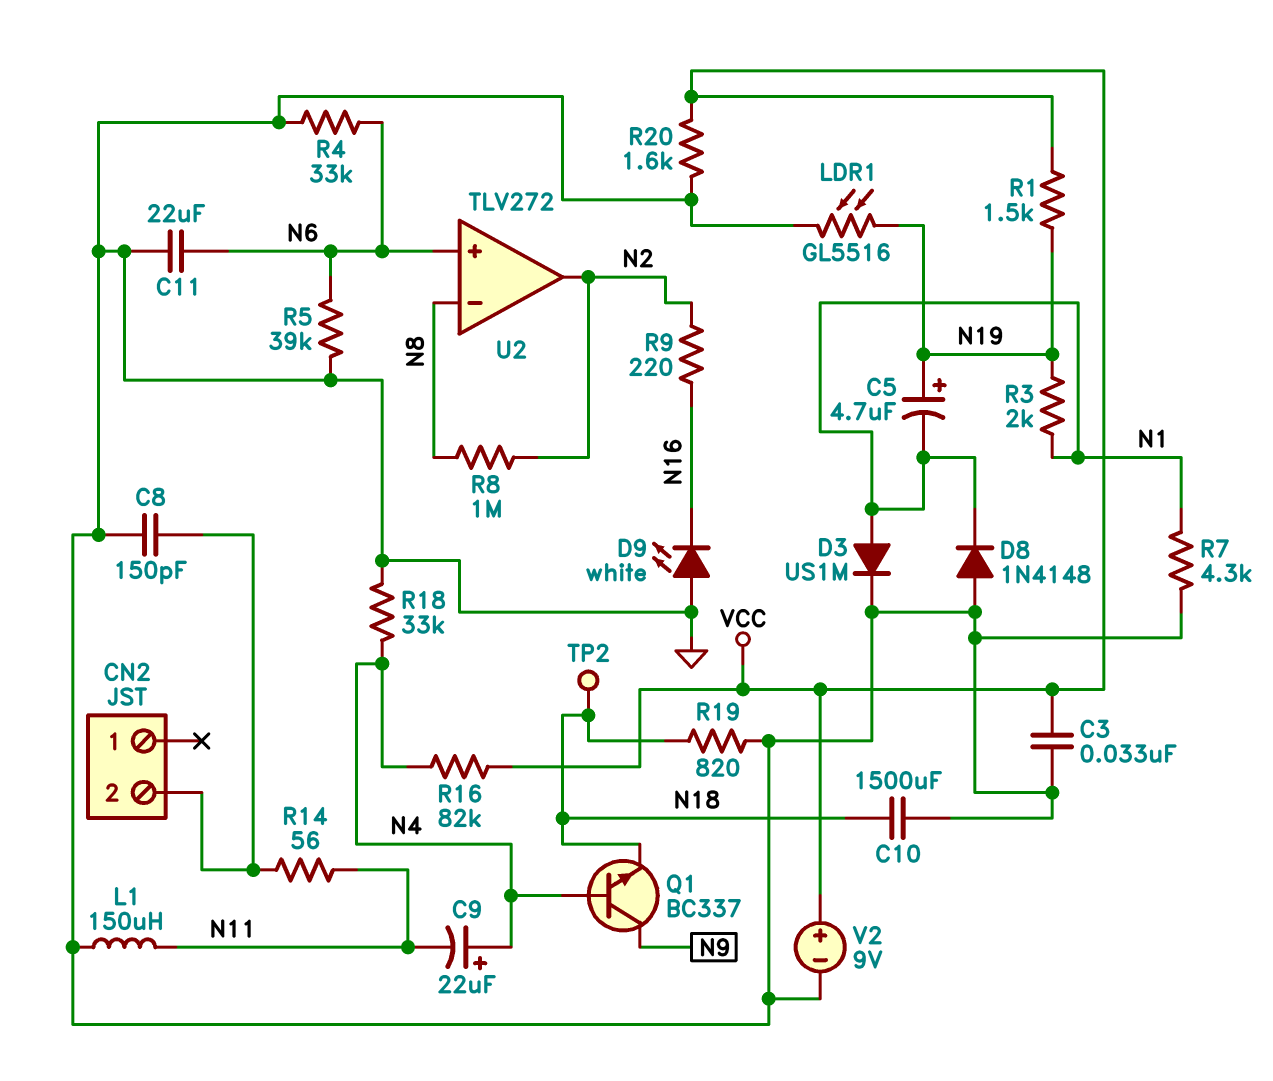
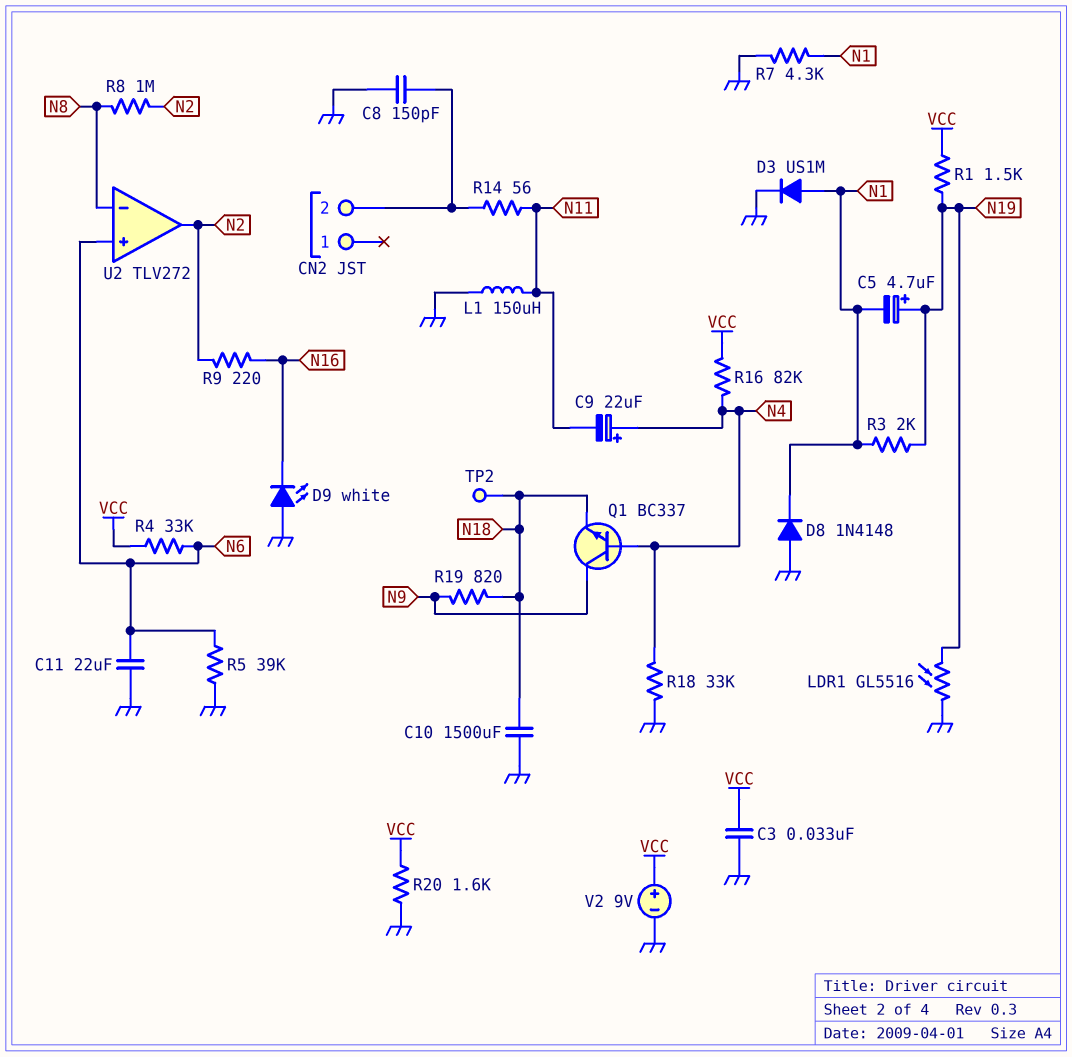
R4: 33k (GND, N6) -> 33k (N6, VCC)
R19: 820 (GND, N18) -> 820 (N9, N18)

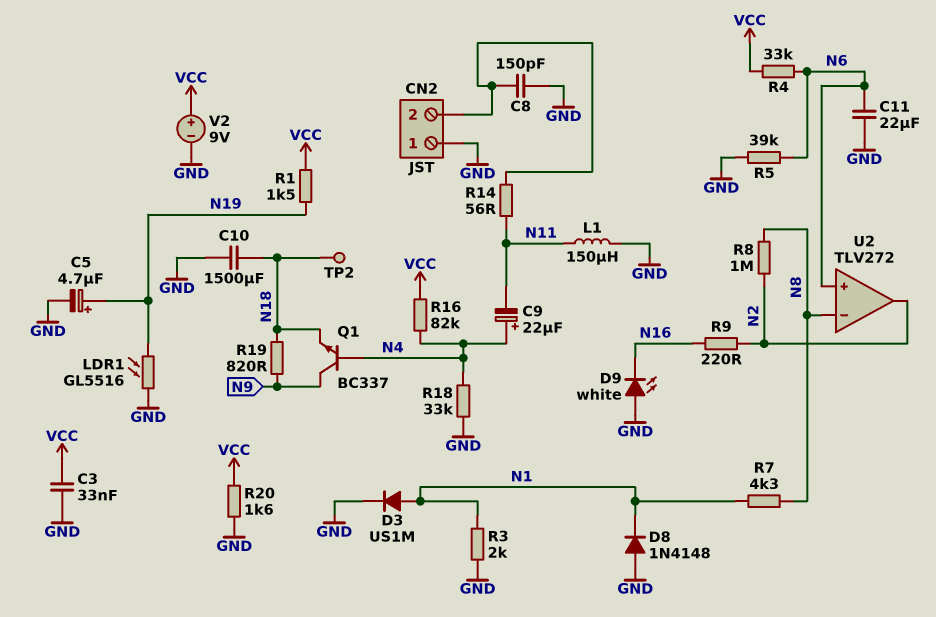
C5: 4.7uF (plus N19, minus N1) -> 4.7uF (plus N19, minus GND)
CN2 pin 1: none -> GND
R3: 2k (N1, N19) -> 2k (GND, N1)
R7: 4.3k (GND, N1) -> 4.3k (N1, N8)

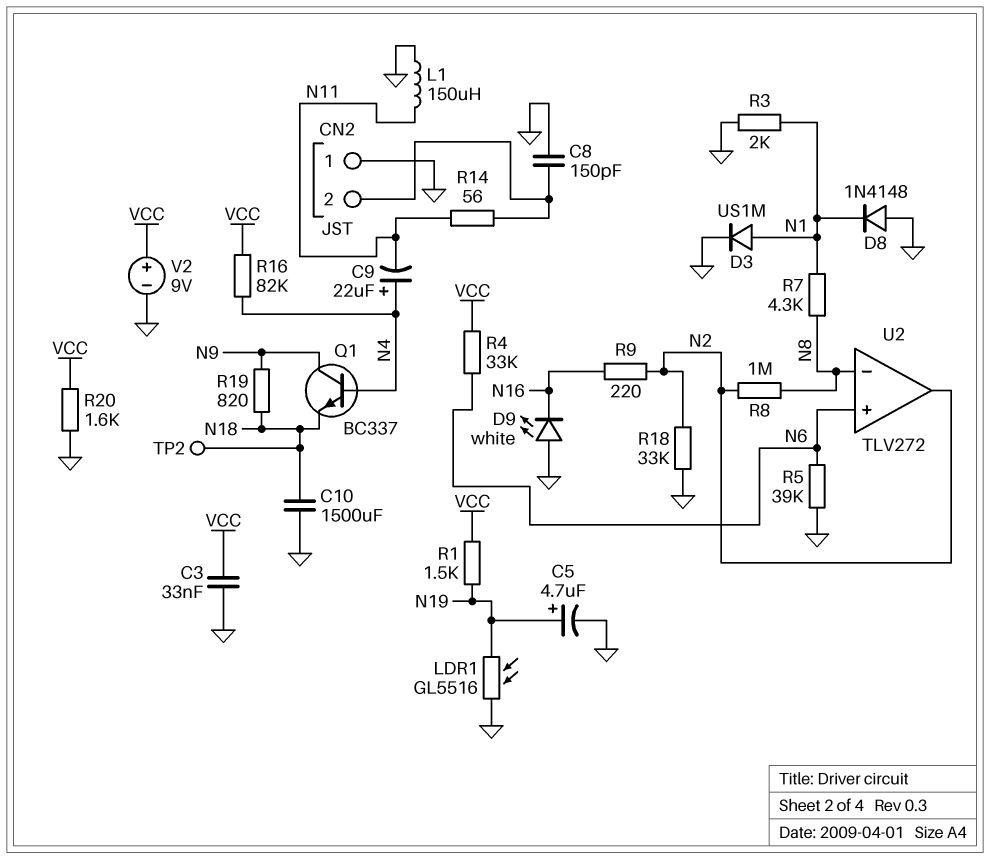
C11: 22uF (GND, N6) -> none
R18: 33k (GND, N4) -> 33k (GND, N2)

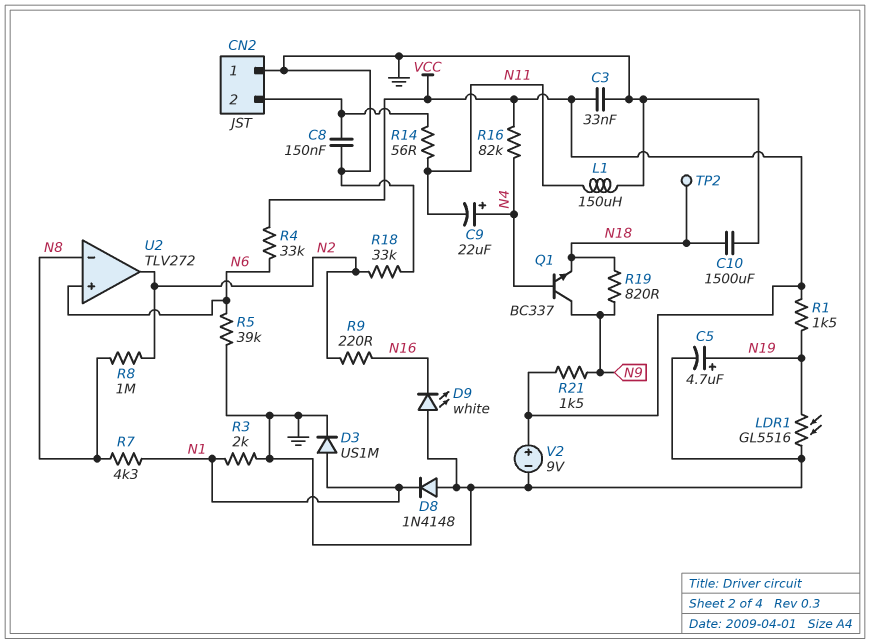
C8: 150pF (CN2/2, GND) -> 150nF (CN2/2, GND)
R20: 1.6k (GND, VCC) -> none
R21: none -> 1.5k (N9, VCC)

